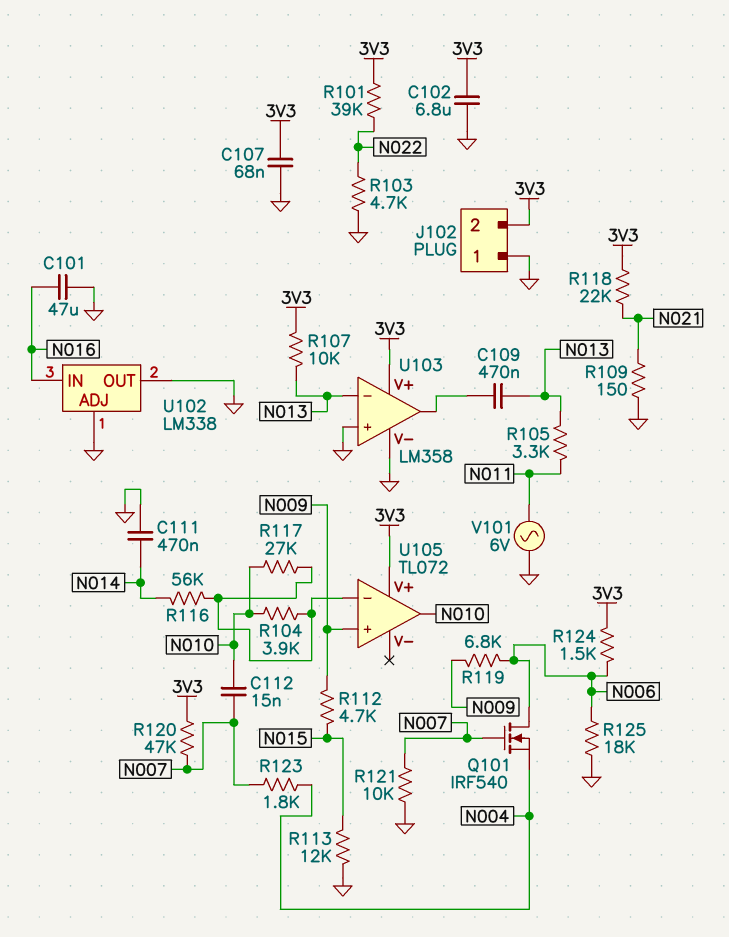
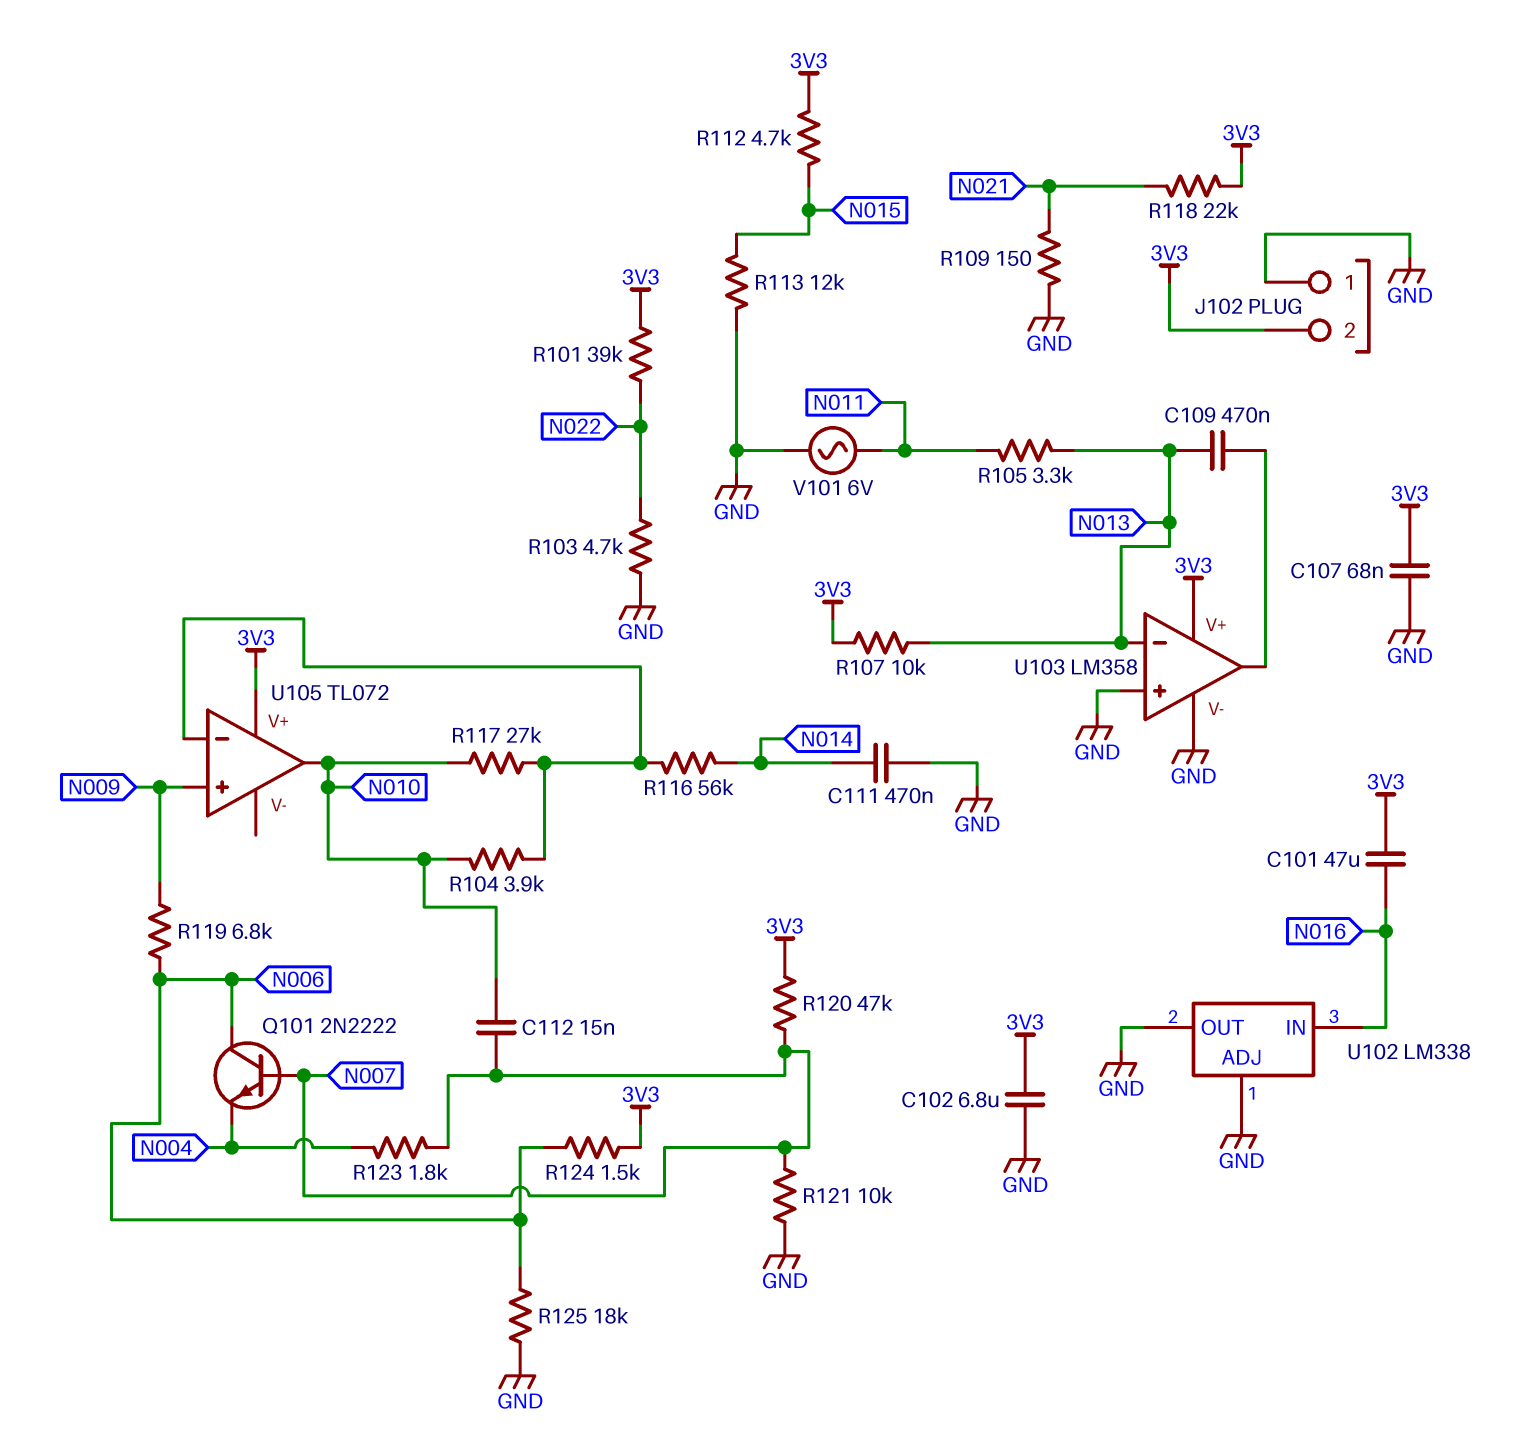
C101: 47uF (GND, N016) -> 47uF (3V3, N016)
Q101: NMOS IRF540 (G N007, D N006, S N004) -> NPN 2N2222 (B N007, C N006, E N004)
R112: 4.7k (N009, N015) -> 4.7k (3V3, N015)

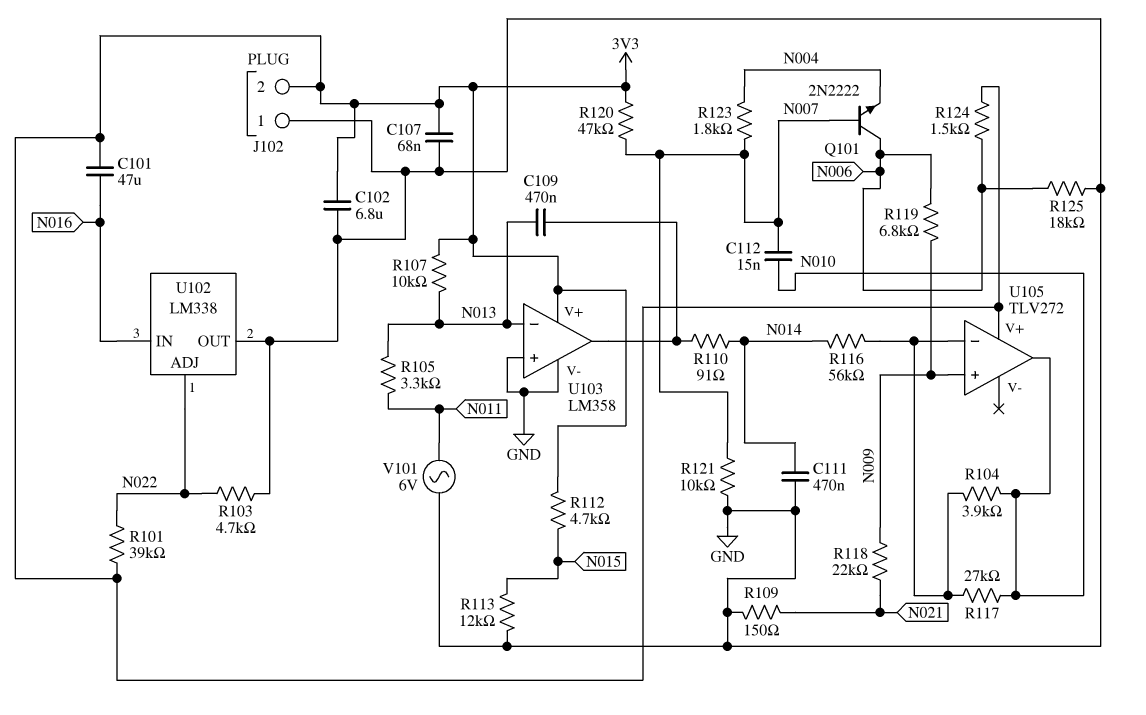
R110: none -> 91 (N014, U103/out)
R118: 22k (3V3, N021) -> 22k (N009, N021)
U102 pin ADJ: GND -> N022
U105: TL072 -> TLV272

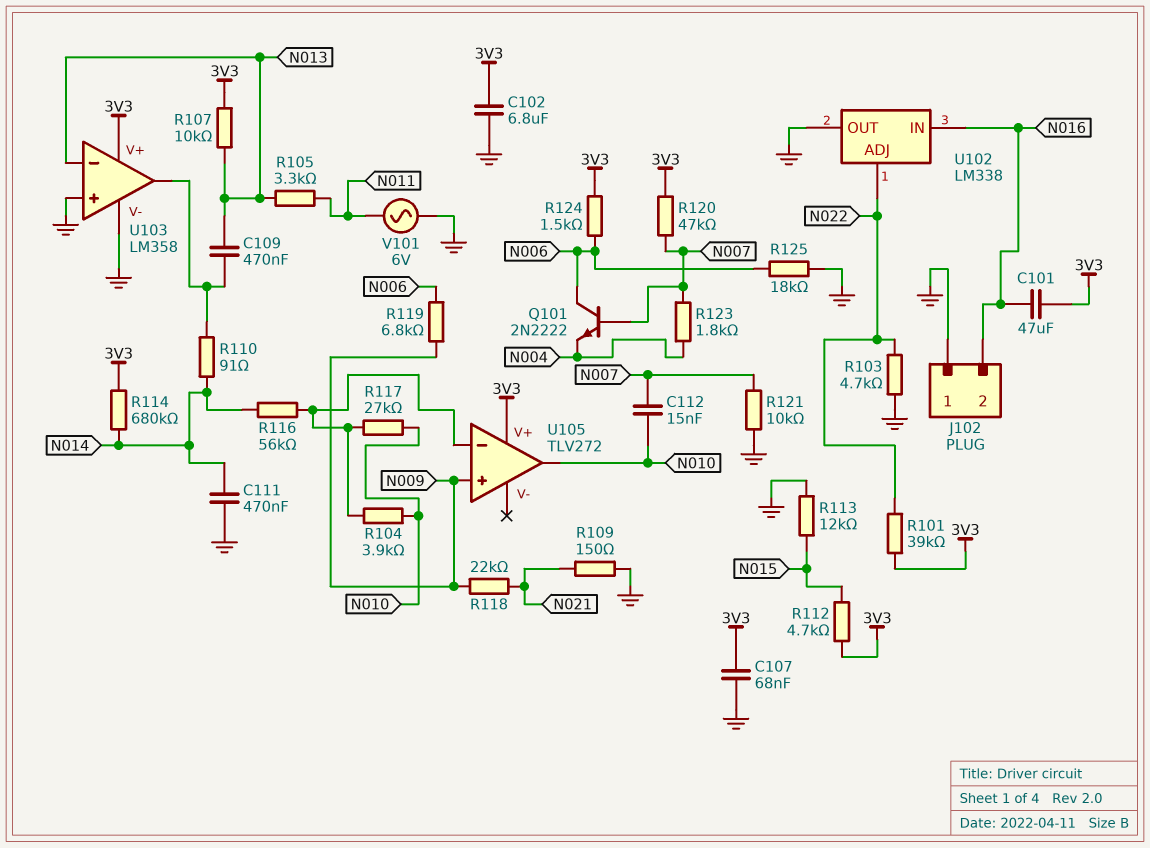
J102 pin 2: 3V3 -> N016
R114: none -> 680k (3V3, N014)

